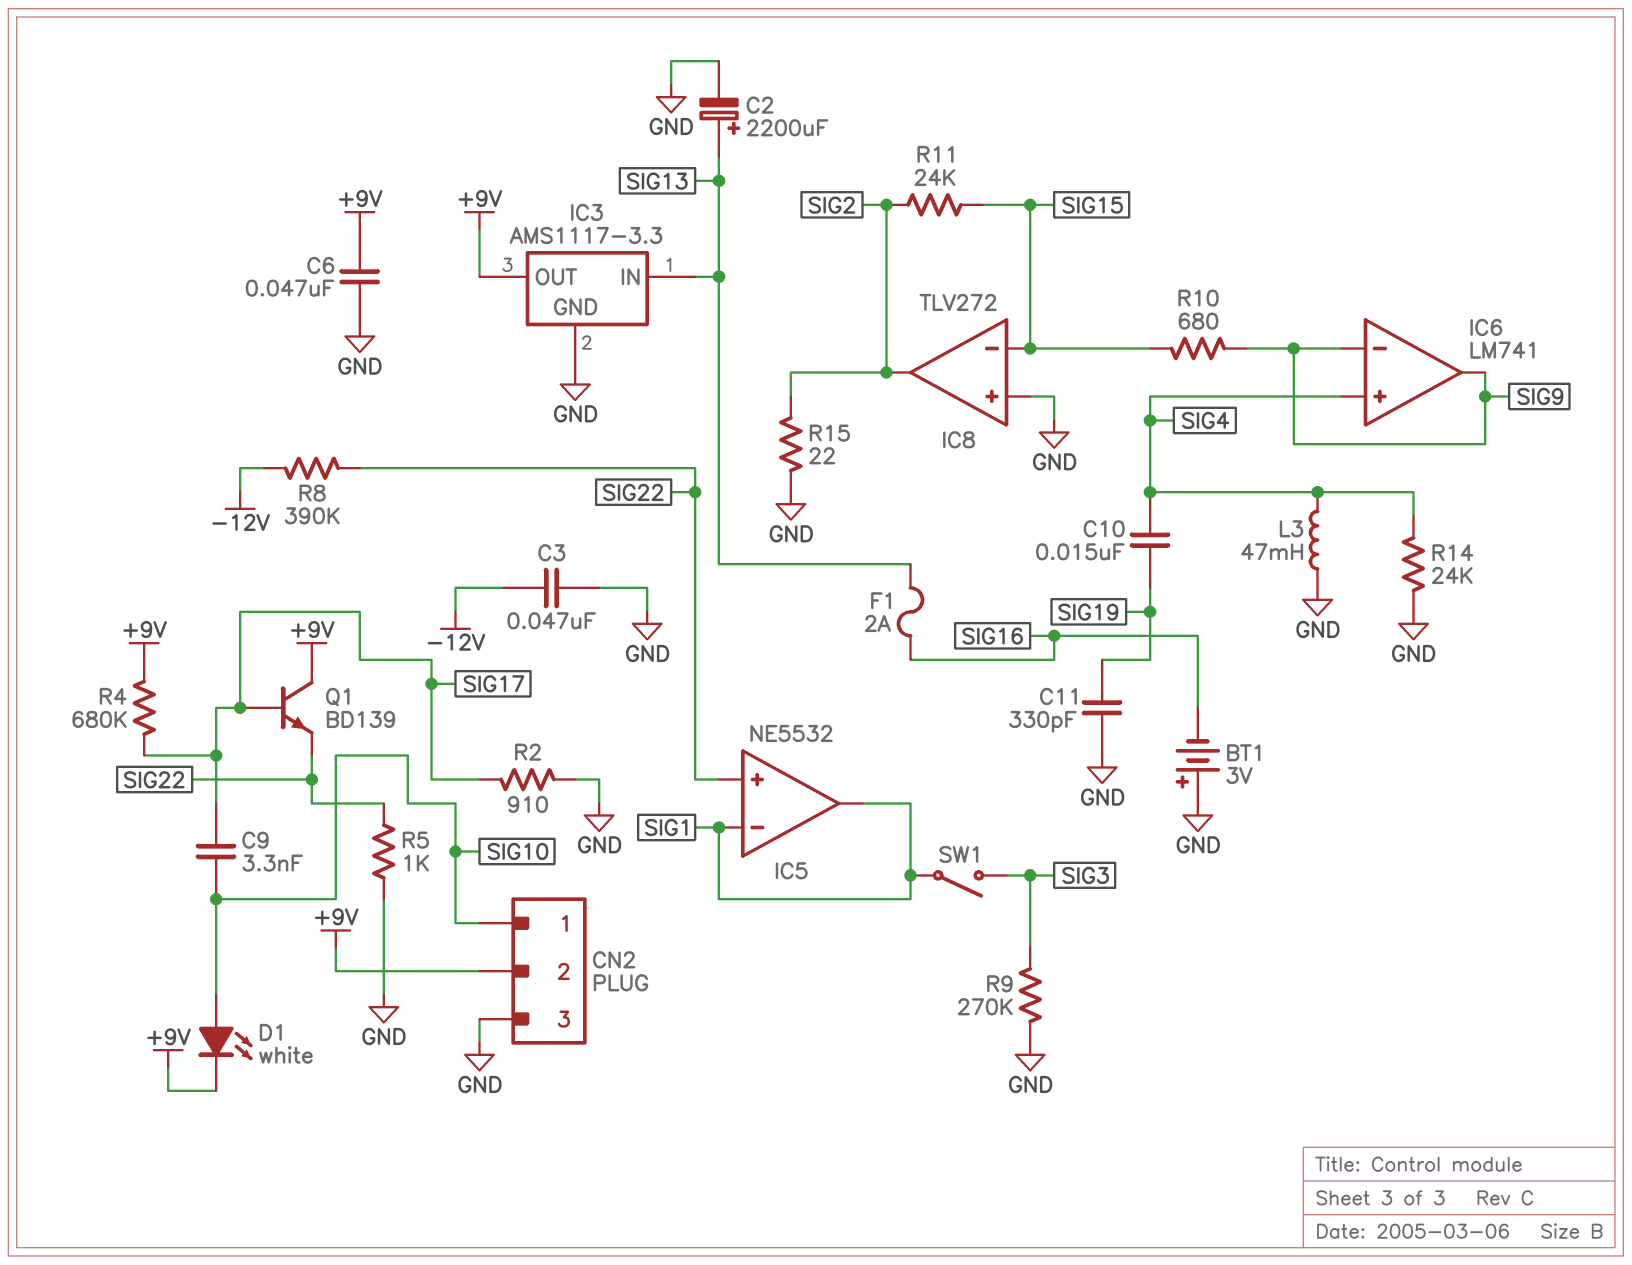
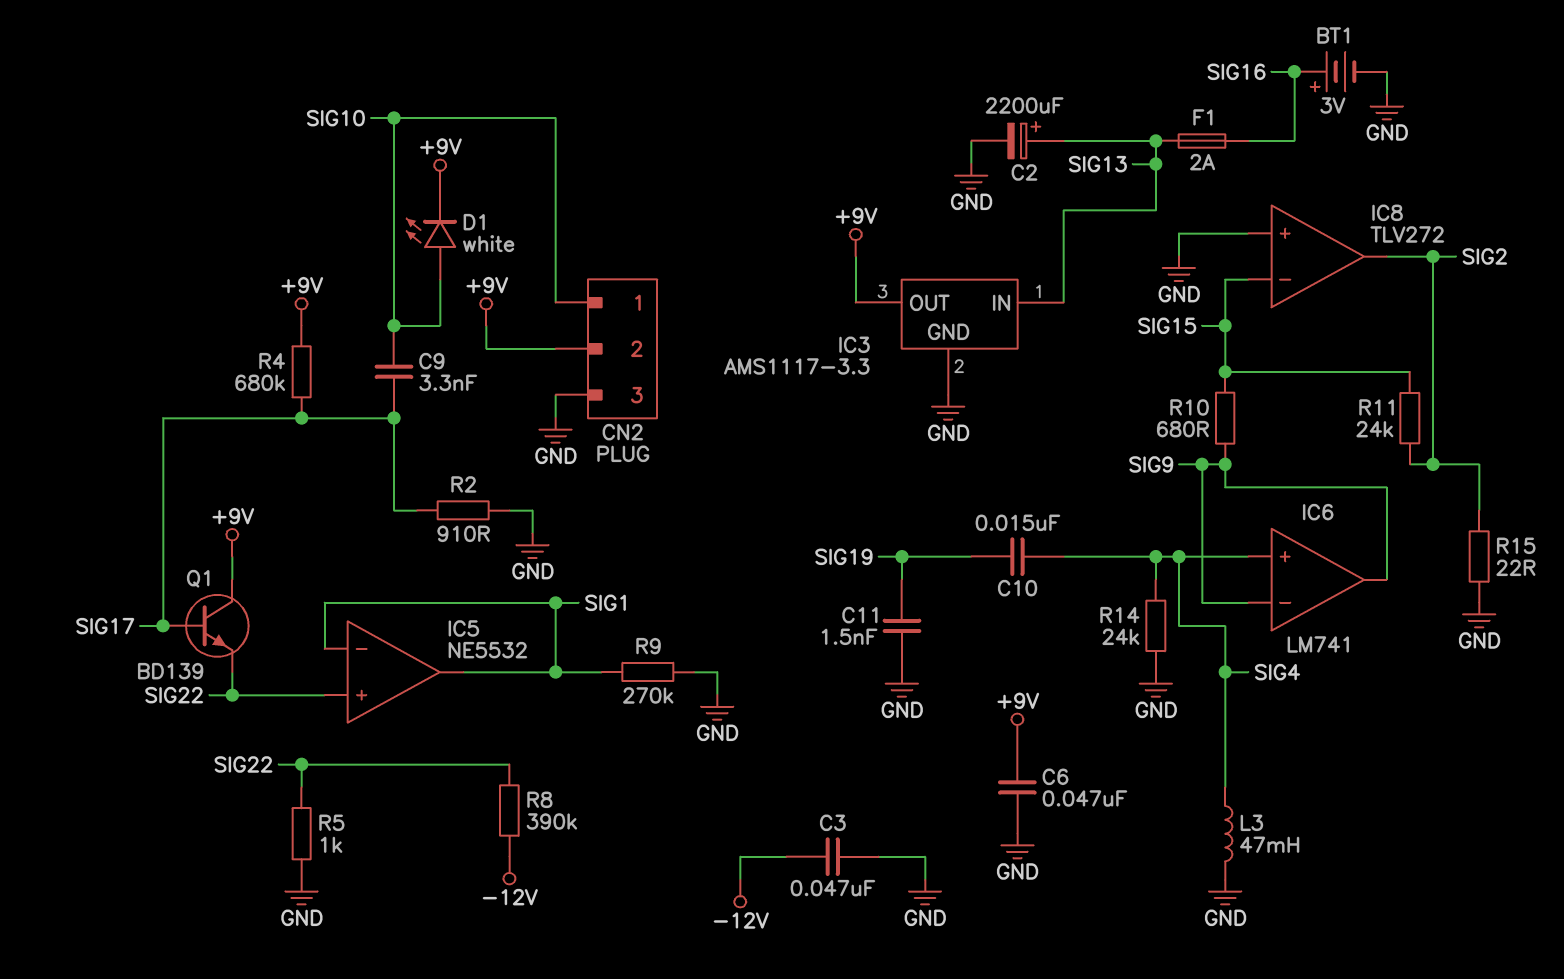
BT1: 3V (plus GND, minus SIG16) -> 3V (plus SIG16, minus GND)
C11: 330pF (GND, SIG19) -> 1.5nF (GND, SIG19)
R9: 270k (GND, SIG3) -> 270k (GND, SIG1)
SW1: switch (SIG1, SIG3) -> none

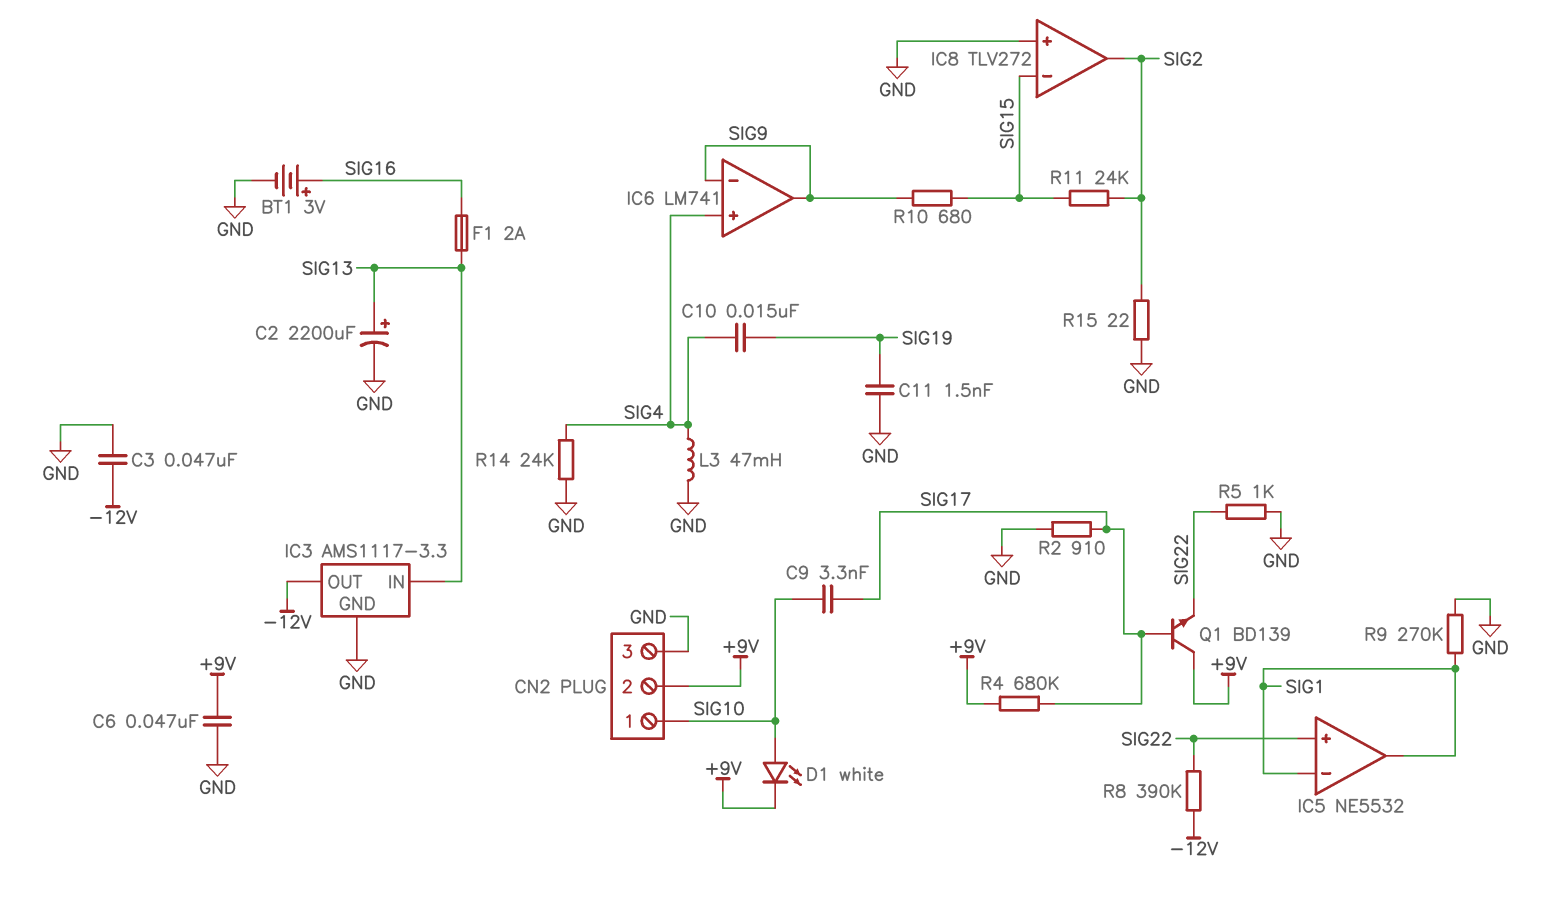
IC3 pin OUT: +9V -> -12V

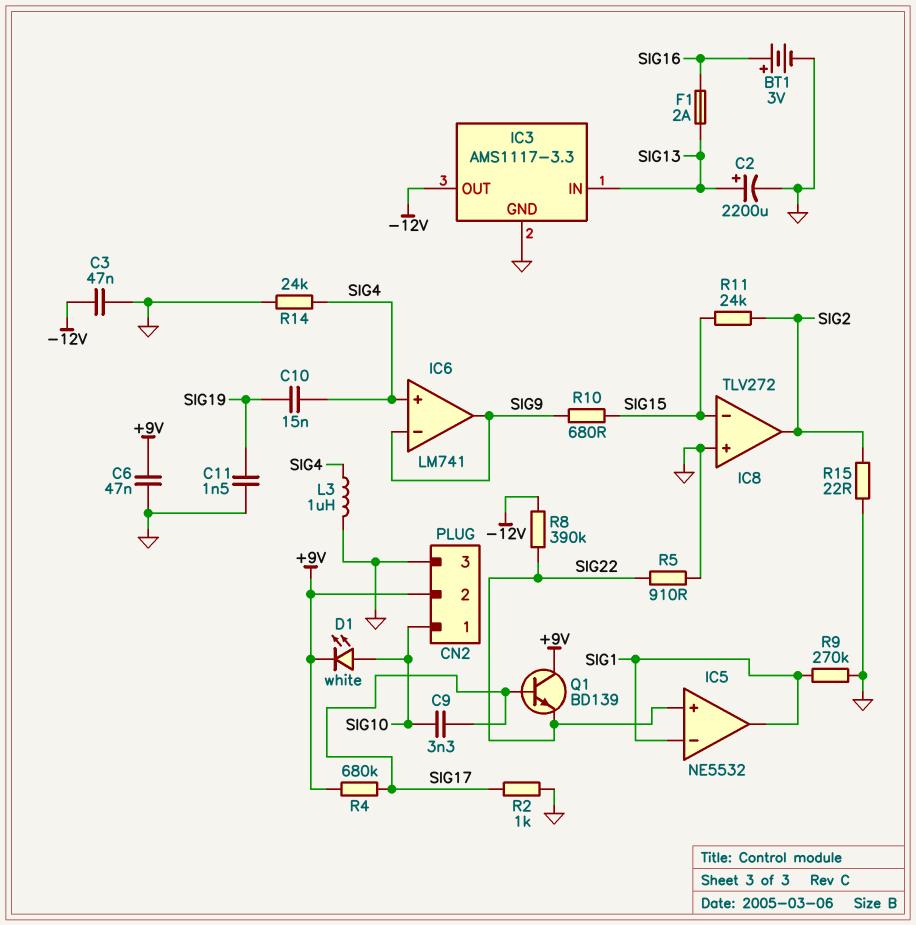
L3: 47mH (GND, SIG4) -> 1uH (GND, SIG4)
R2: 910 (GND, SIG17) -> 1k (GND, SIG17)
R5: 1k (GND, SIG22) -> 910 (GND, SIG22)

